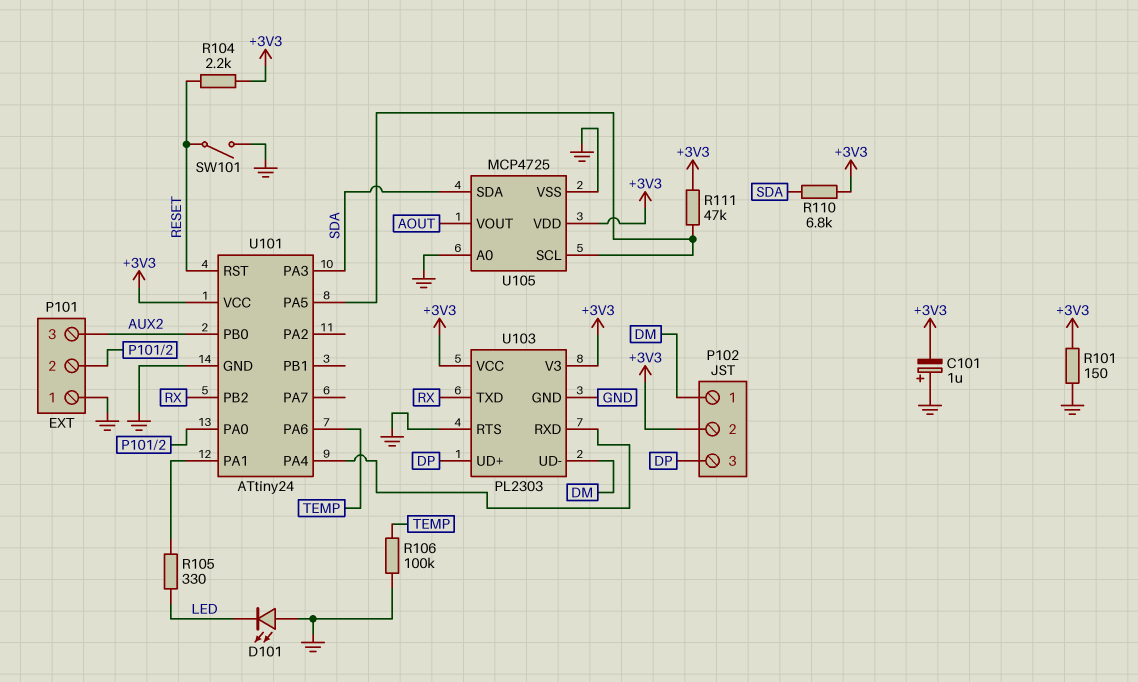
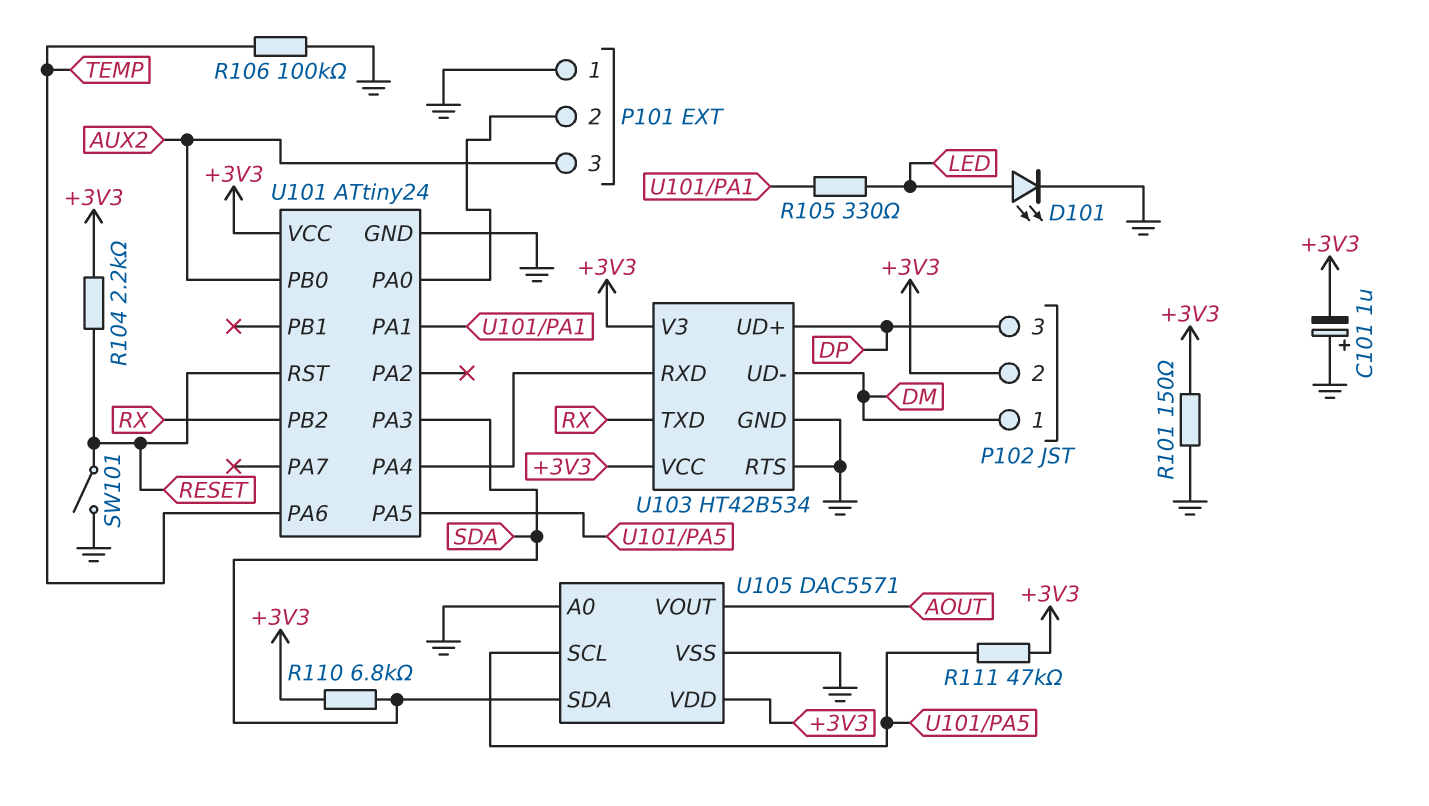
D101: LED (A GND, K LED) -> LED (A LED, K GND)
U103: PL2303 -> HT42B534
U105: MCP4725 -> DAC5571

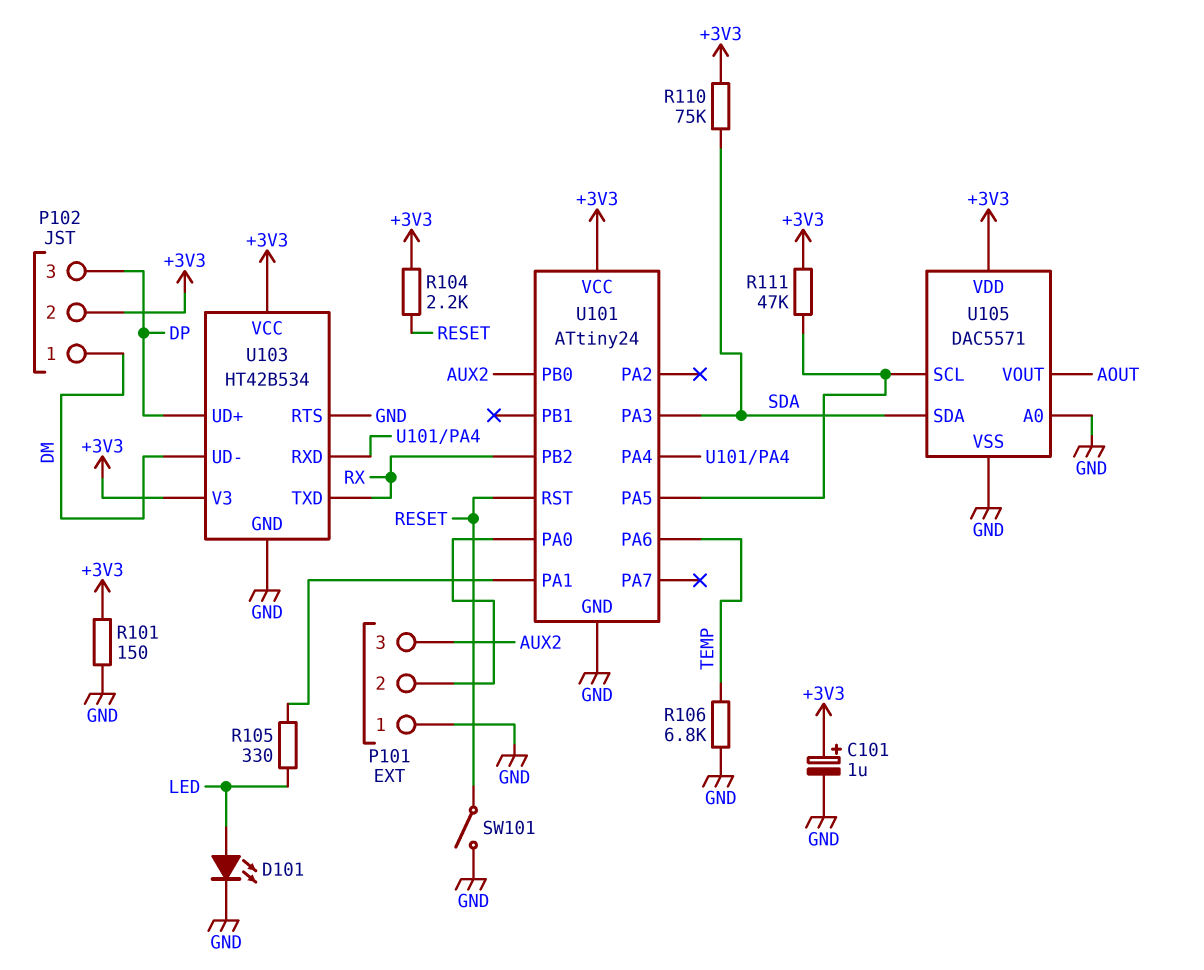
C101: 1uF (plus GND, minus +3V3) -> 1uF (plus +3V3, minus GND)
R106: 100k (GND, TEMP) -> 6.8k (GND, TEMP)
R110: 6.8k (+3V3, SDA) -> 75k (+3V3, SDA)

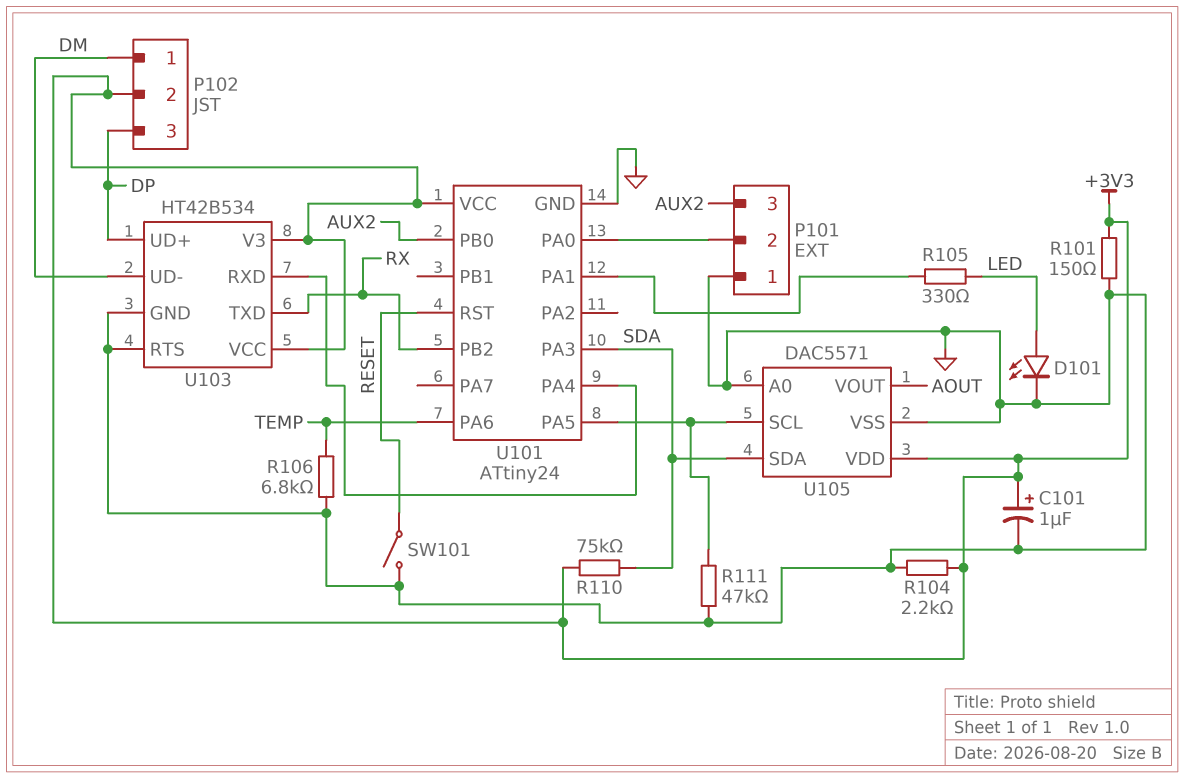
R104: 2.2k (+3V3, RESET) -> 2.2k (+3V3, GND)
R111: 47k (+3V3, U101/PA5) -> 47k (GND, U101/PA5)

